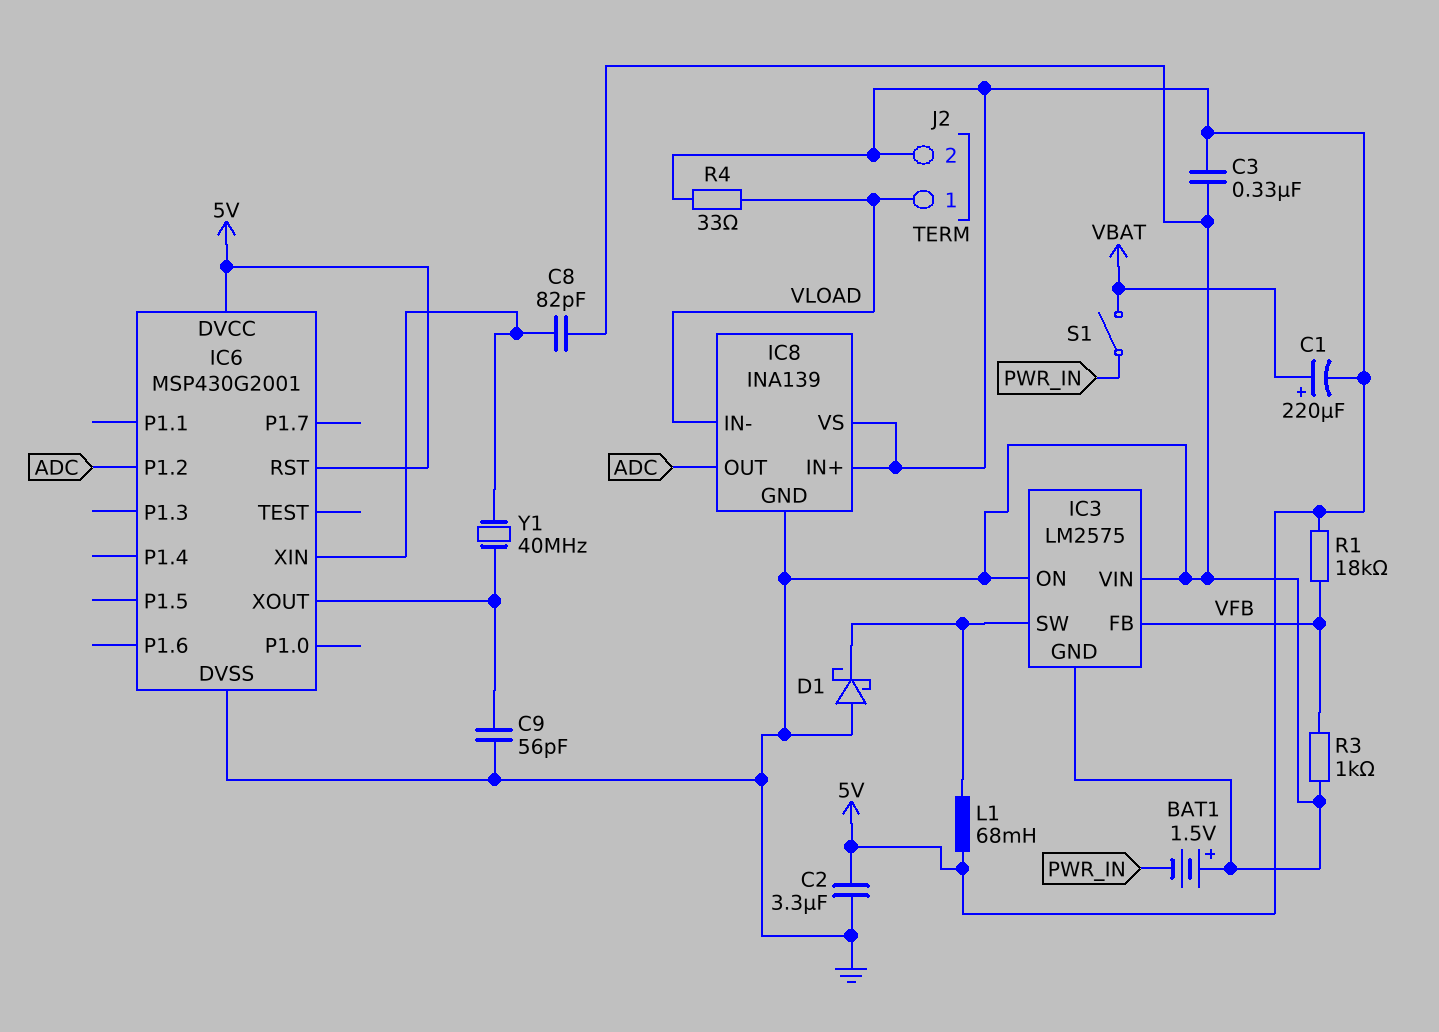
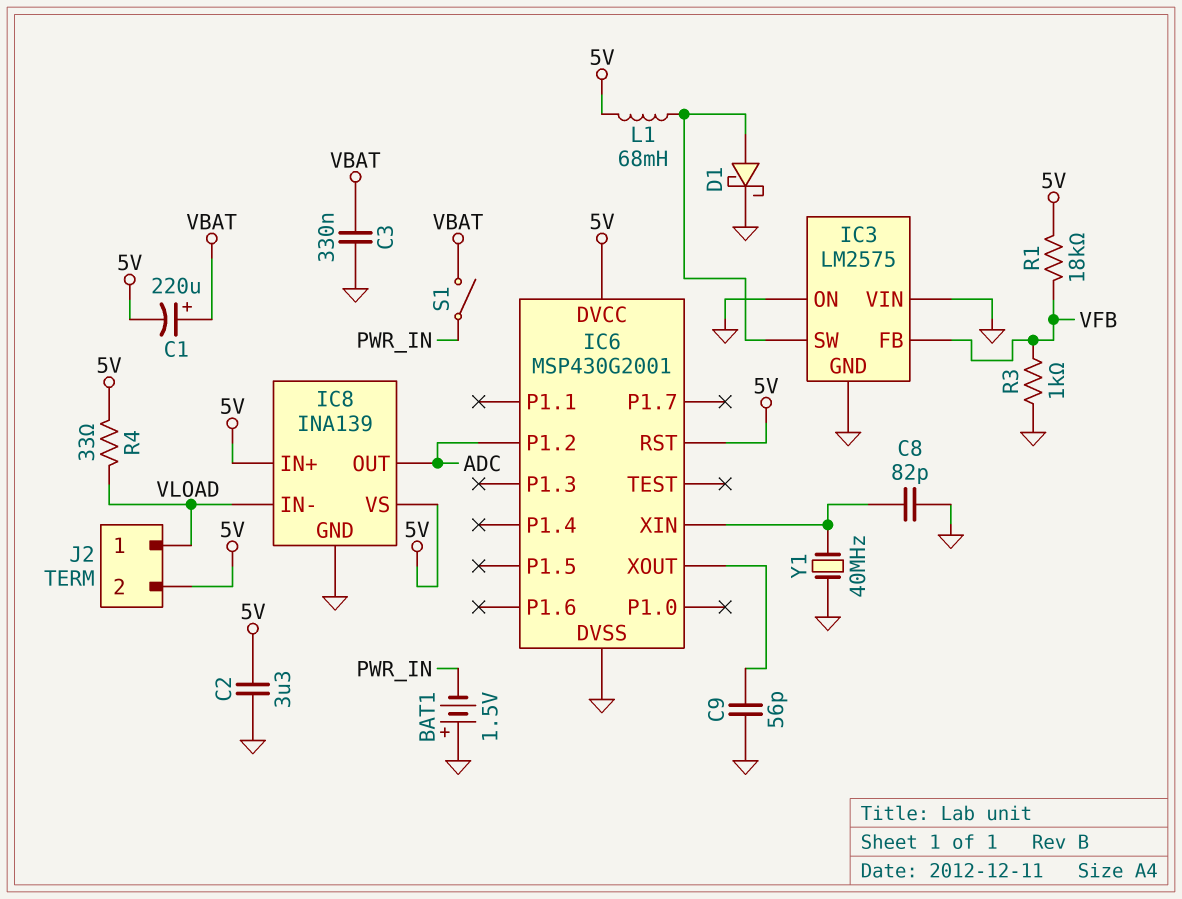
C3: 330nF (5V, GND) -> 330nF (GND, VBAT)
D1: schottky (A GND, K IC3/SW) -> schottky (A IC3/SW, K GND)
Y1: 40MHz (IC6/XIN, IC6/XOUT) -> 40MHz (GND, IC6/XIN)

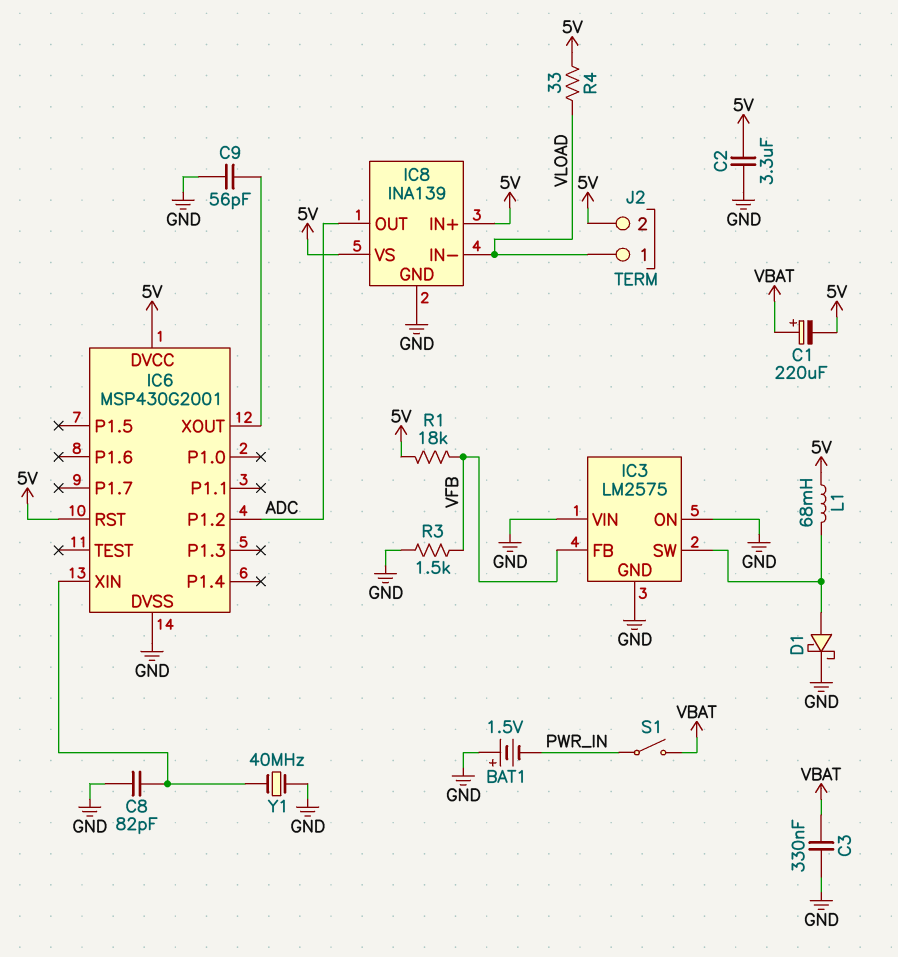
R3: 1k (GND, VFB) -> 1.5k (GND, VFB)

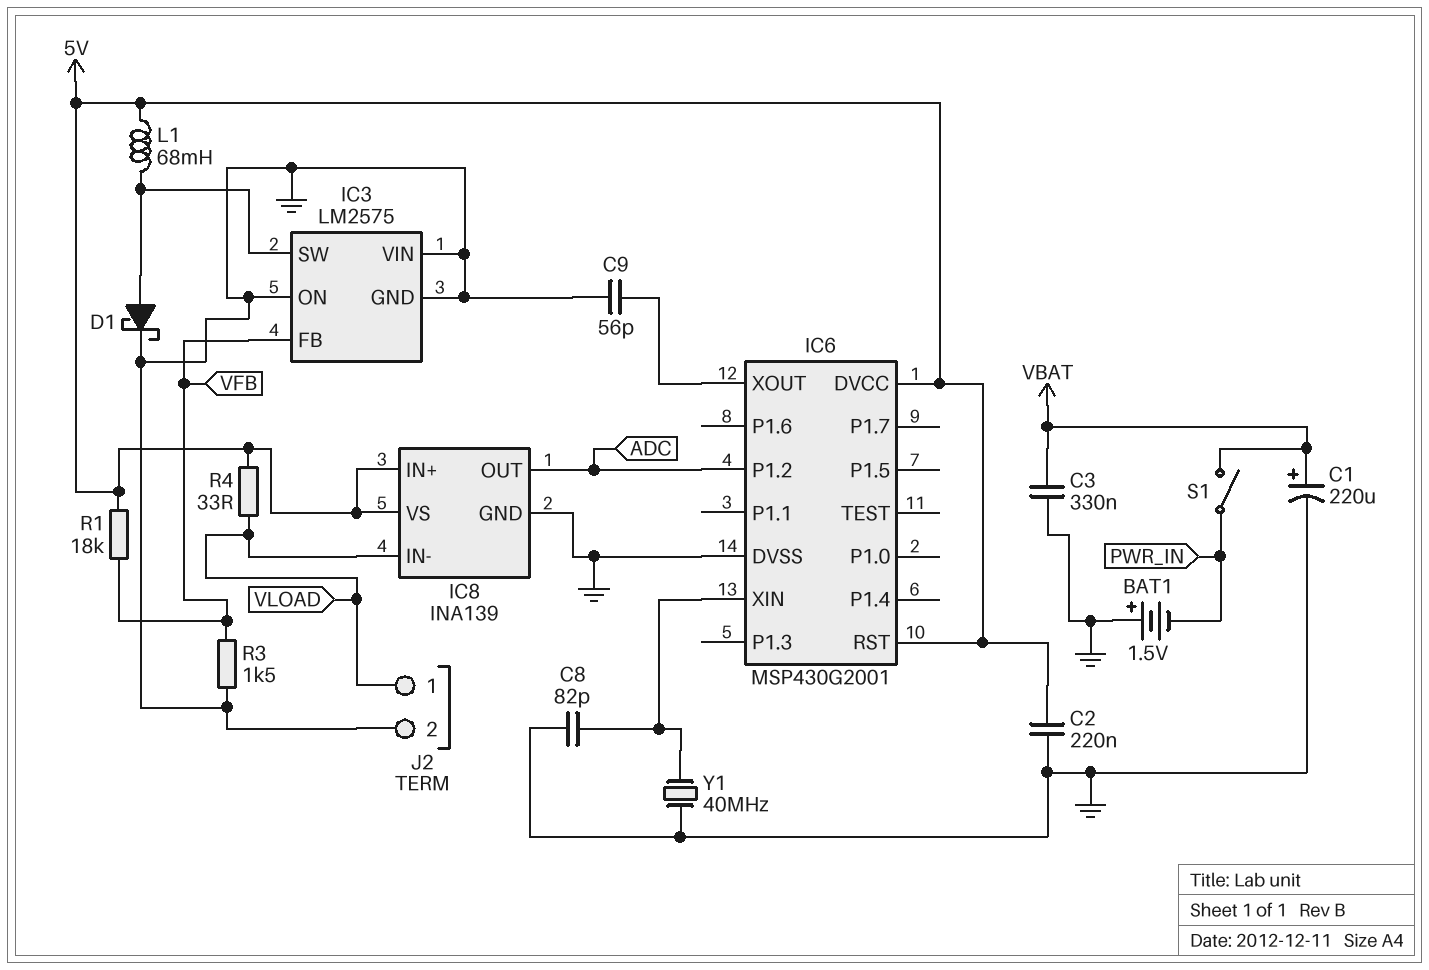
C1: 220uF (plus VBAT, minus 5V) -> 220uF (plus VBAT, minus GND)
C2: 3.3uF (5V, GND) -> 220nF (5V, GND)
J2 pin 2: 5V -> GND

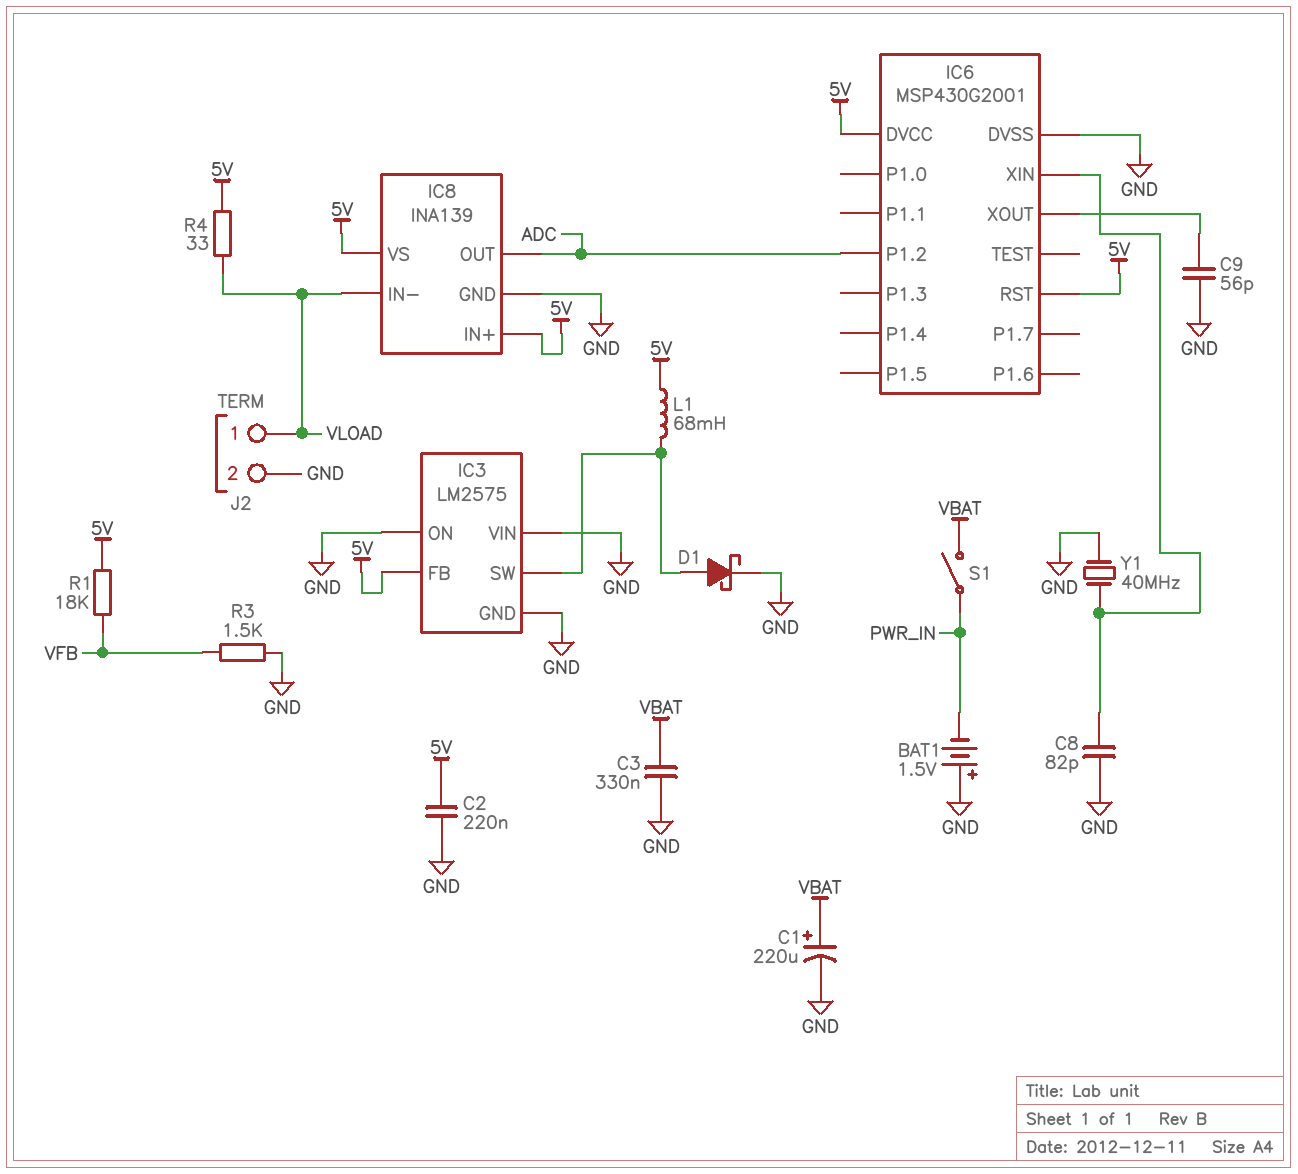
IC3 pin FB: VFB -> 5V

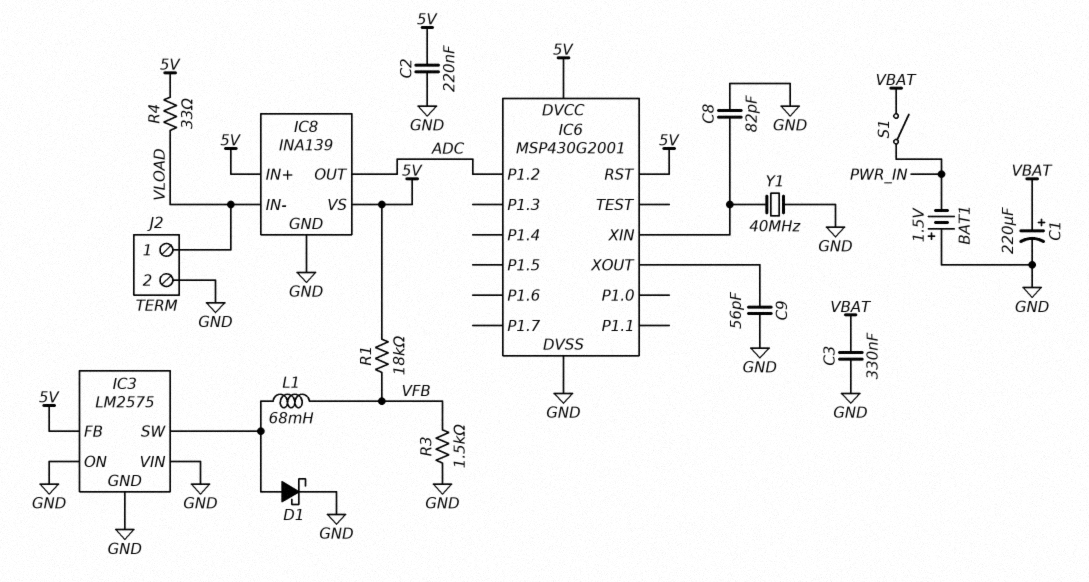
L1: 68mH (5V, IC3/SW) -> 68mH (IC3/SW, VFB)

